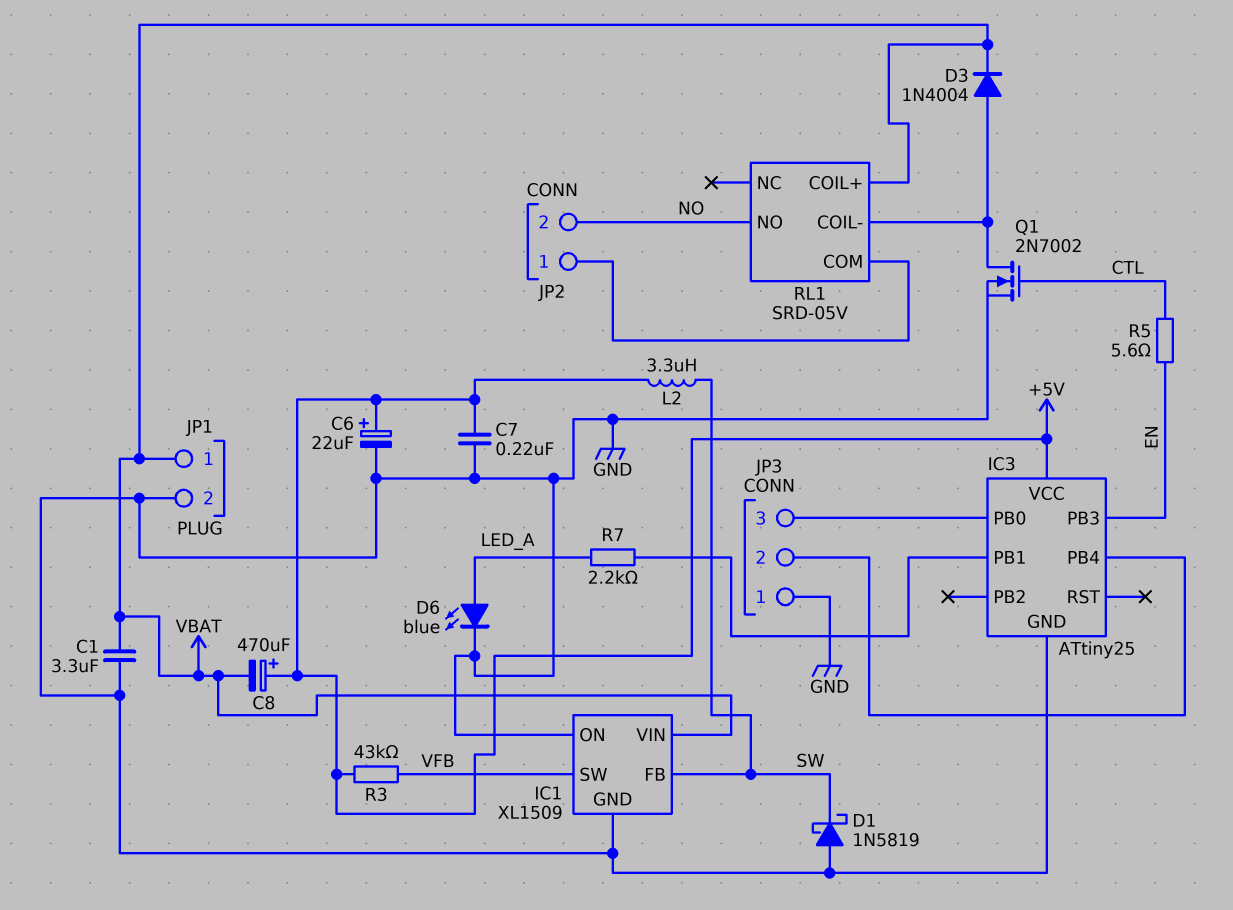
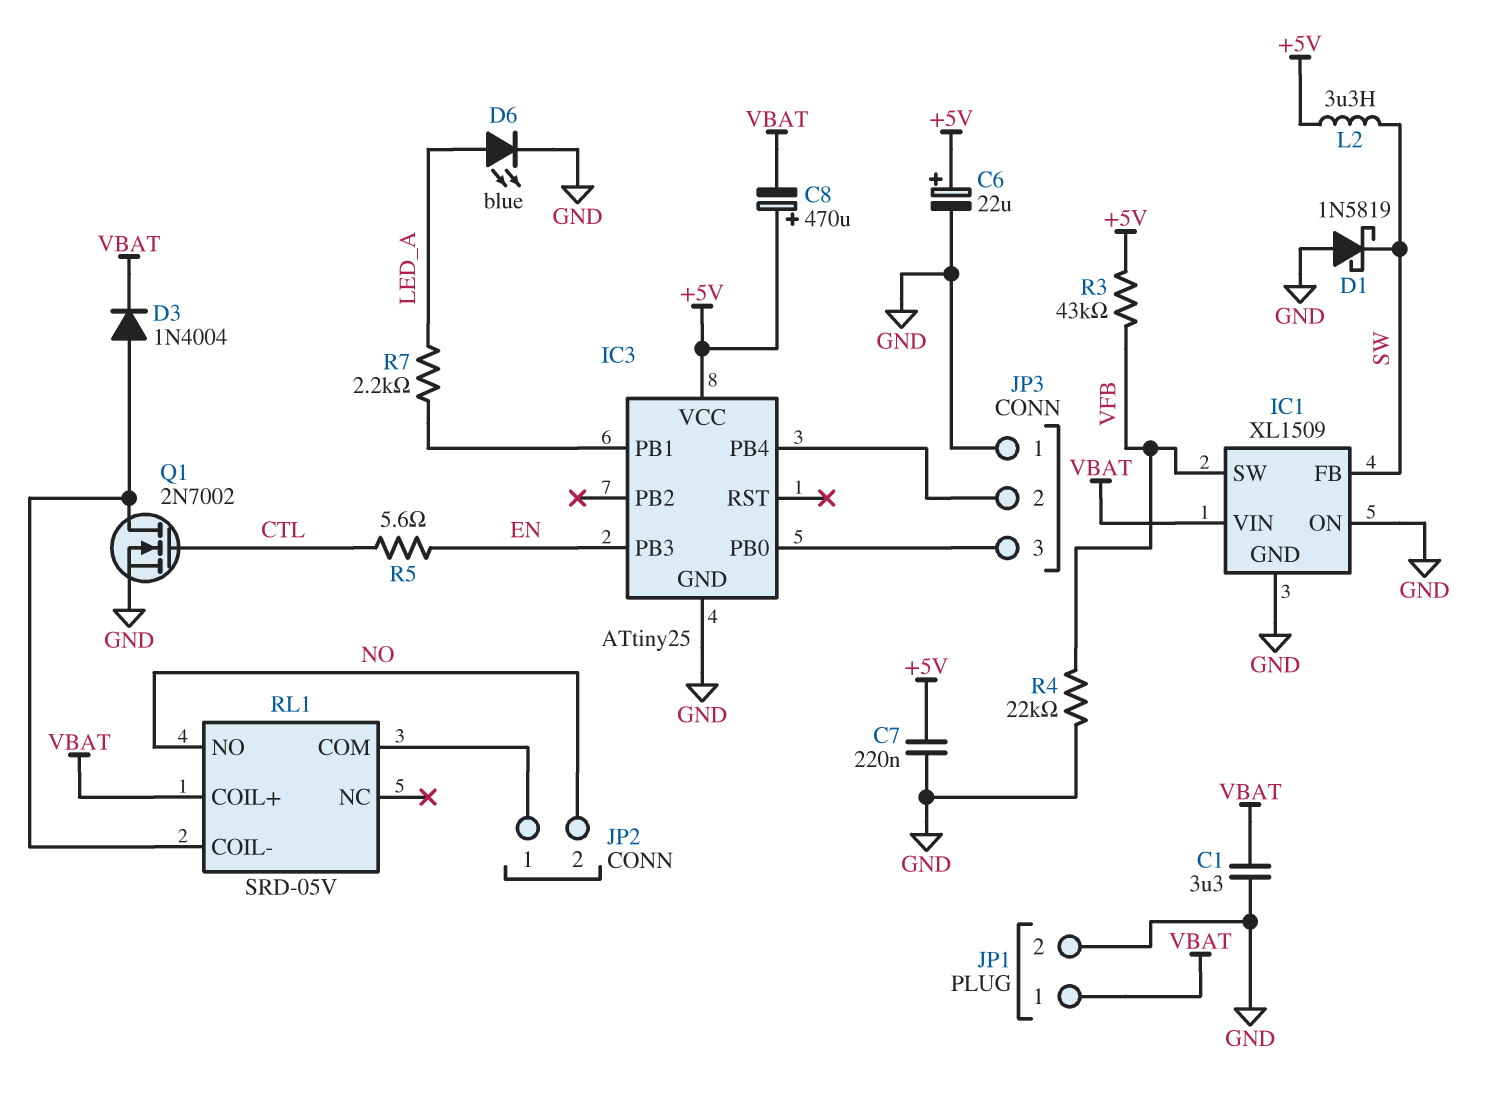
R4: none -> 22k (GND, VFB)

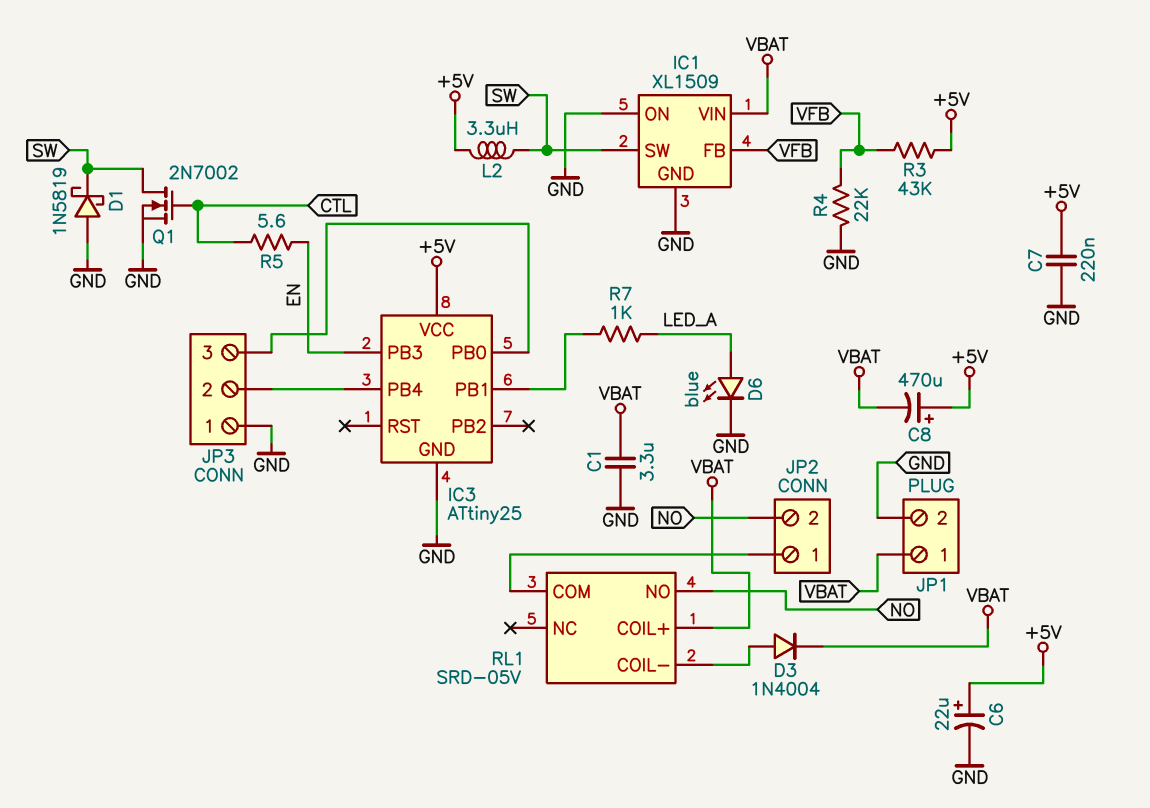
IC1 pin FB: SW -> VFB
IC1 pin SW: VFB -> SW
Q1: NMOS 2N7002 (G CTL, D RL1/COIL-, S GND) -> NMOS 2N7002 (G CTL, D SW, S GND)
R7: 2.2k (IC3/PB1, LED_A) -> 1k (IC3/PB1, LED_A)

